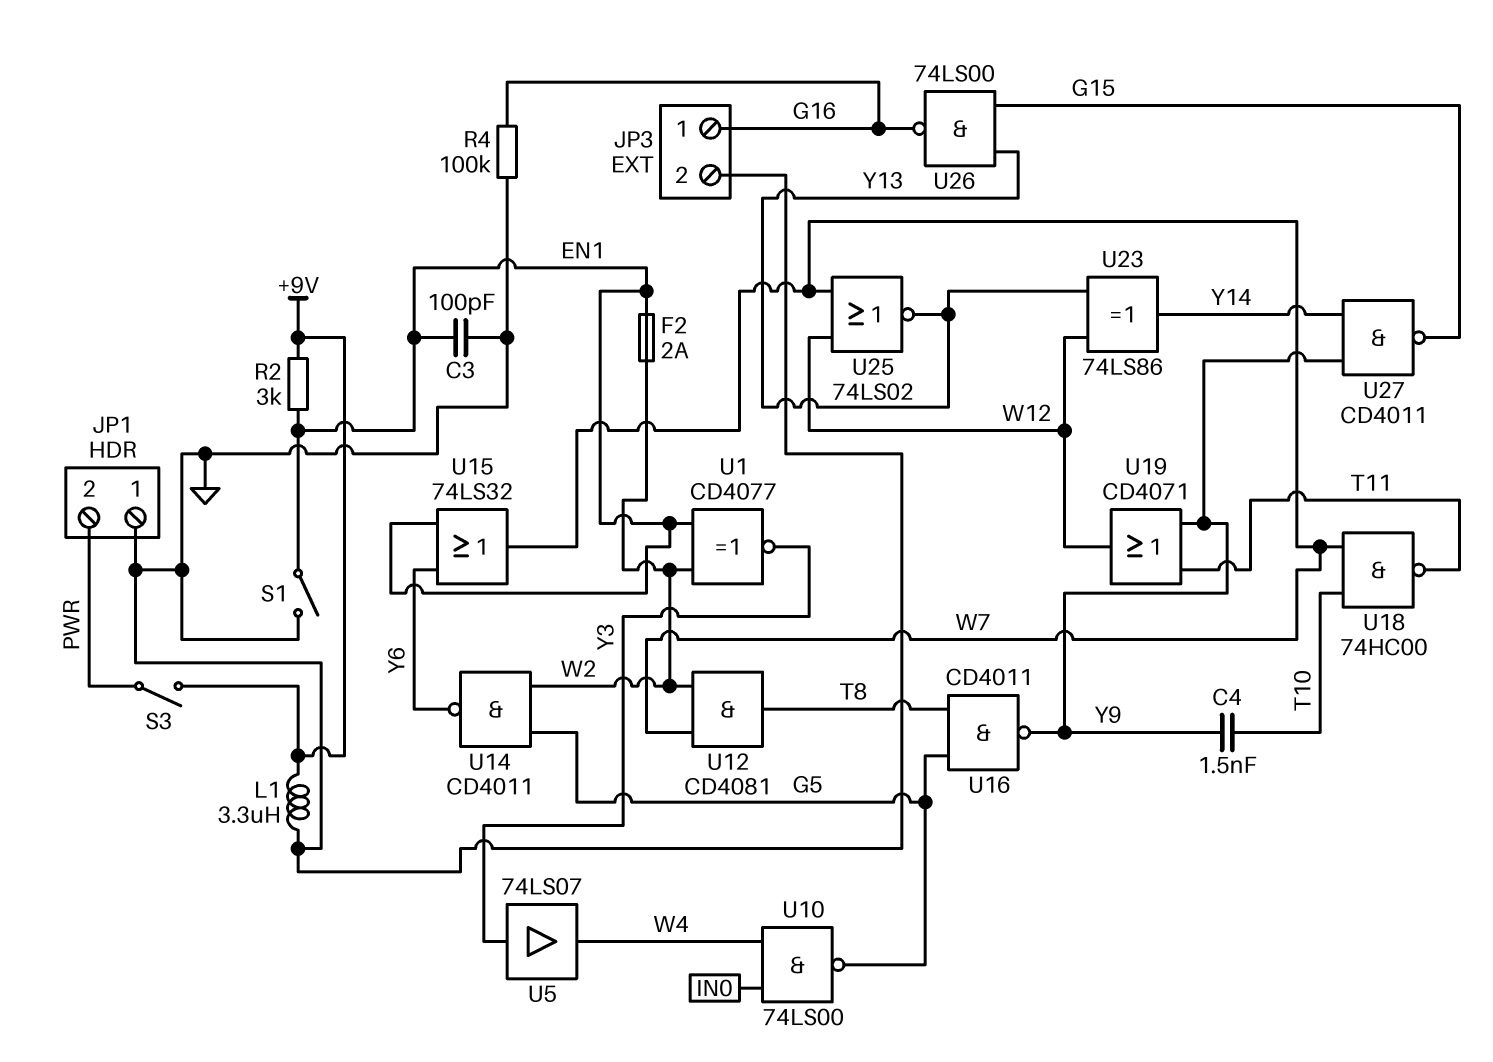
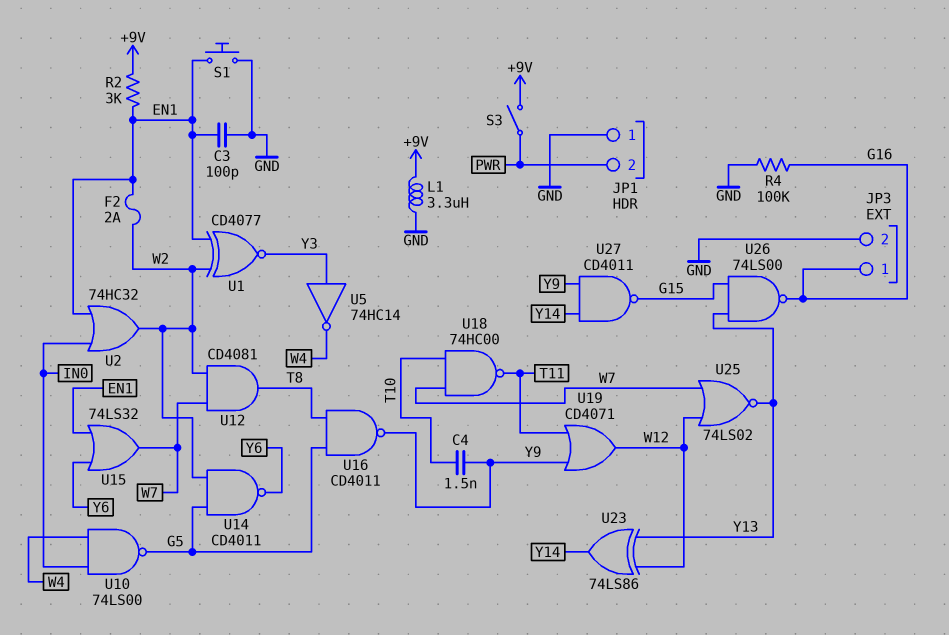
S1: switch (EN1, GND) -> button (EN1, GND)
U2: none -> OR 74HC32 (in EN1, in IN0, out W2)
U5: buffer 74LS07 (in Y3, out W4) -> NOT 74HC14 (in Y3, out W4)

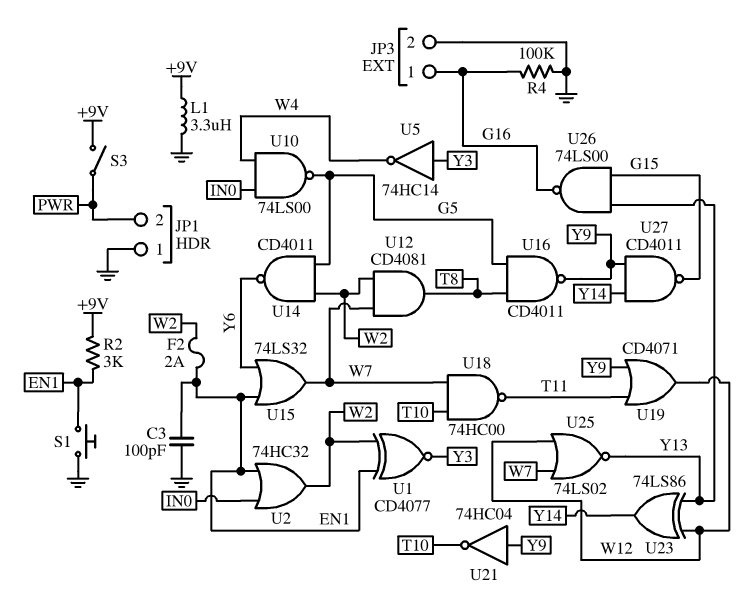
C4: 1.5nF (T10, Y9) -> none
U21: none -> NOT 74HC04 (in Y9, out T10)

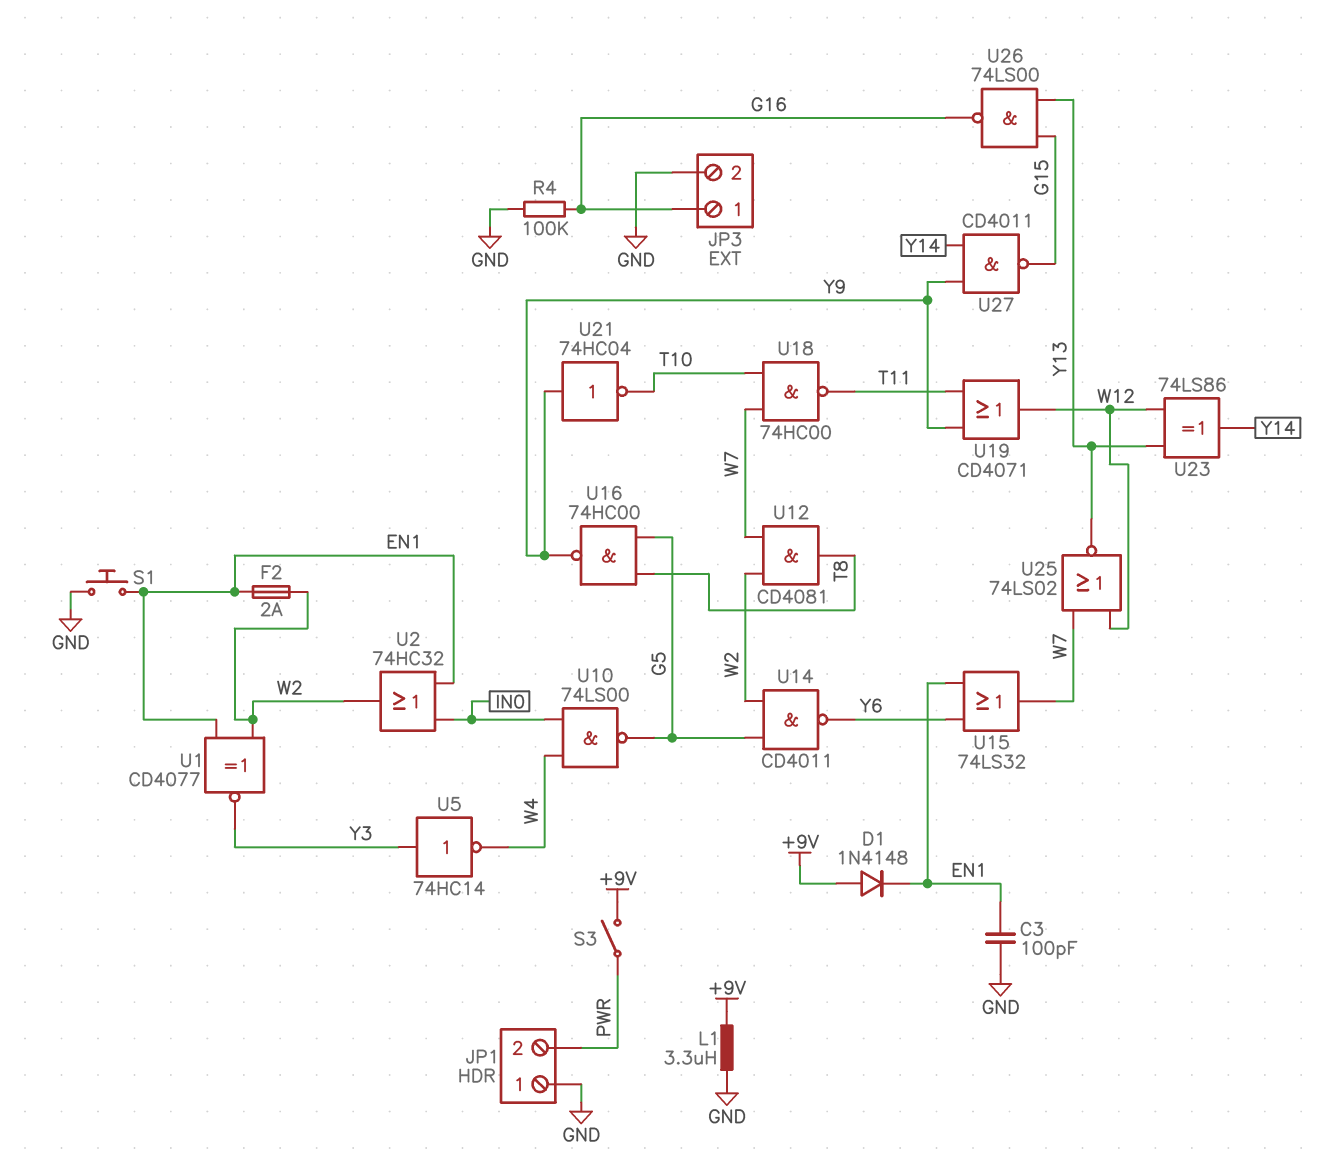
D1: none -> diode 1N4148 (A +9V, K EN1)
R2: 3k (+9V, EN1) -> none
U16: NAND CD4011 (in G5, in T8, out Y9) -> NAND 74HC00 (in G5, in T8, out Y9)

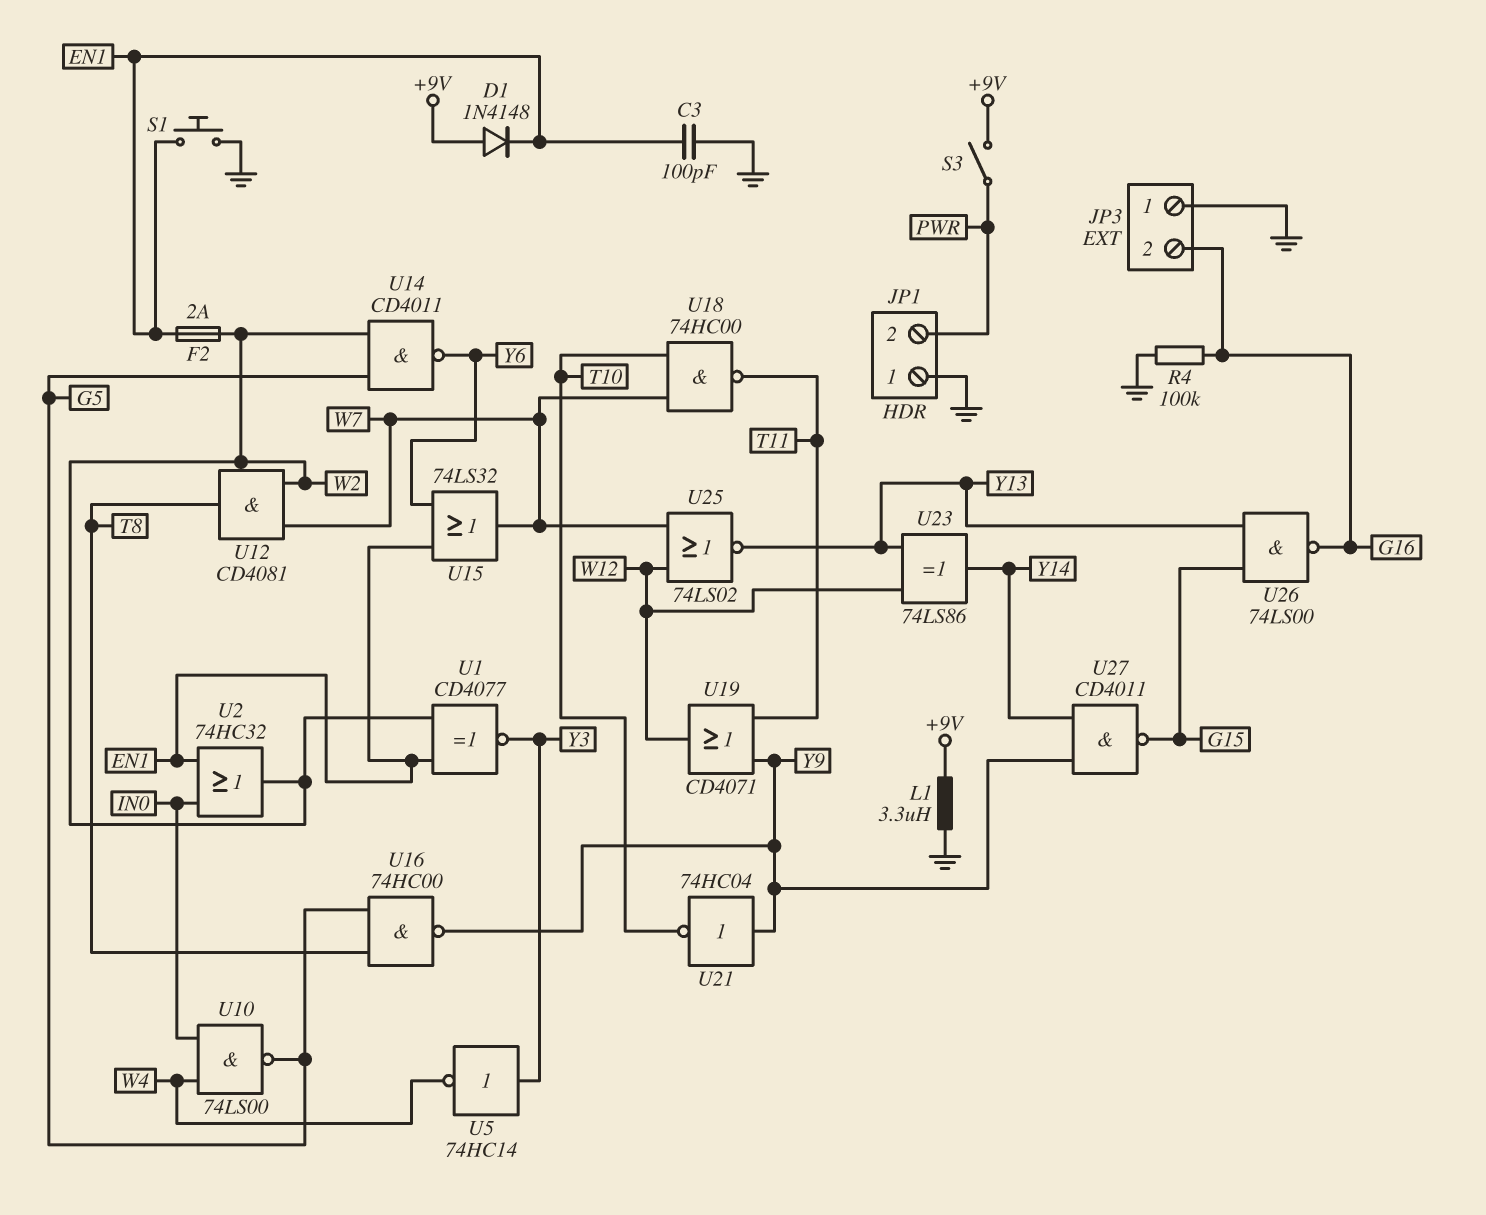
JP3 pin 1: G16 -> GND
JP3 pin 2: GND -> G16

